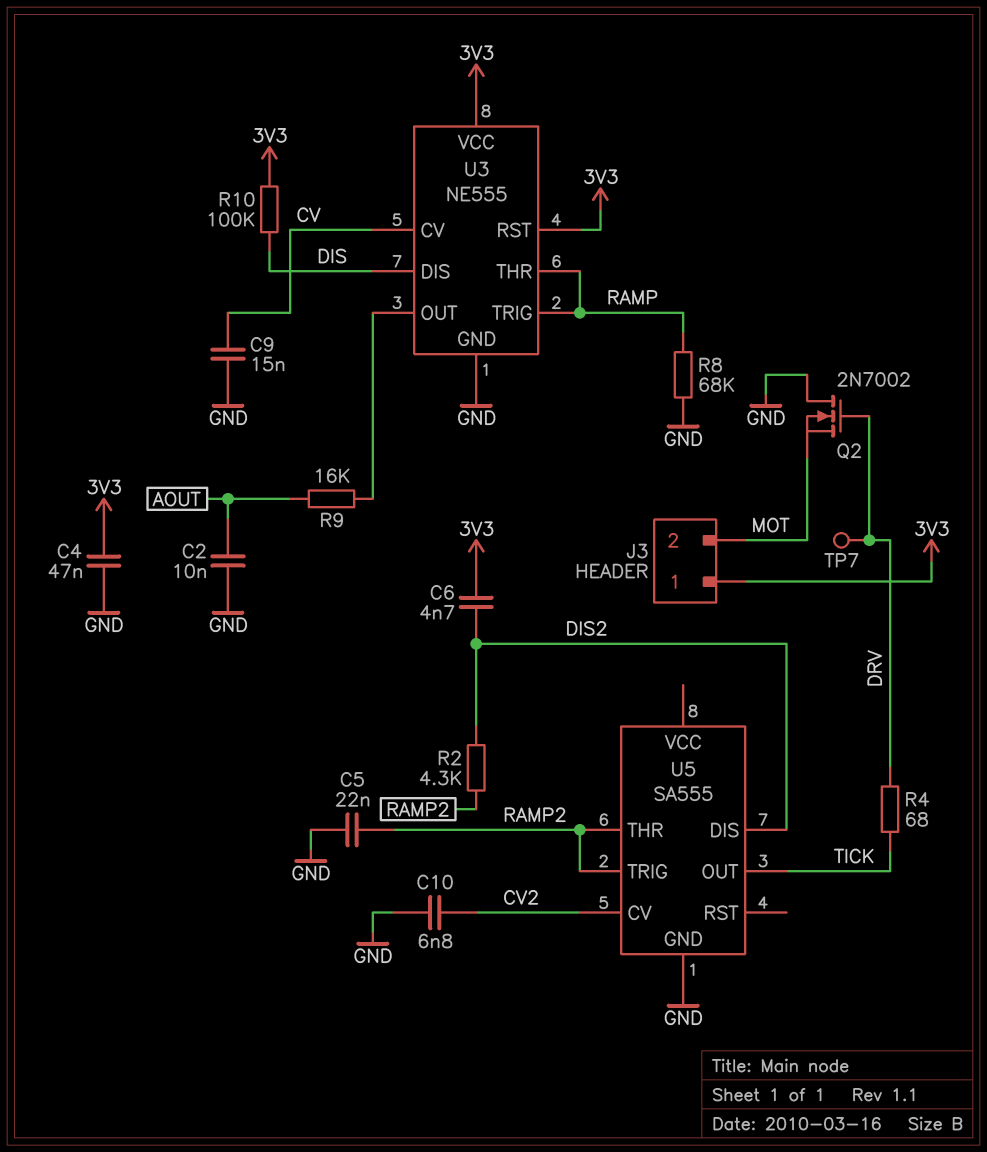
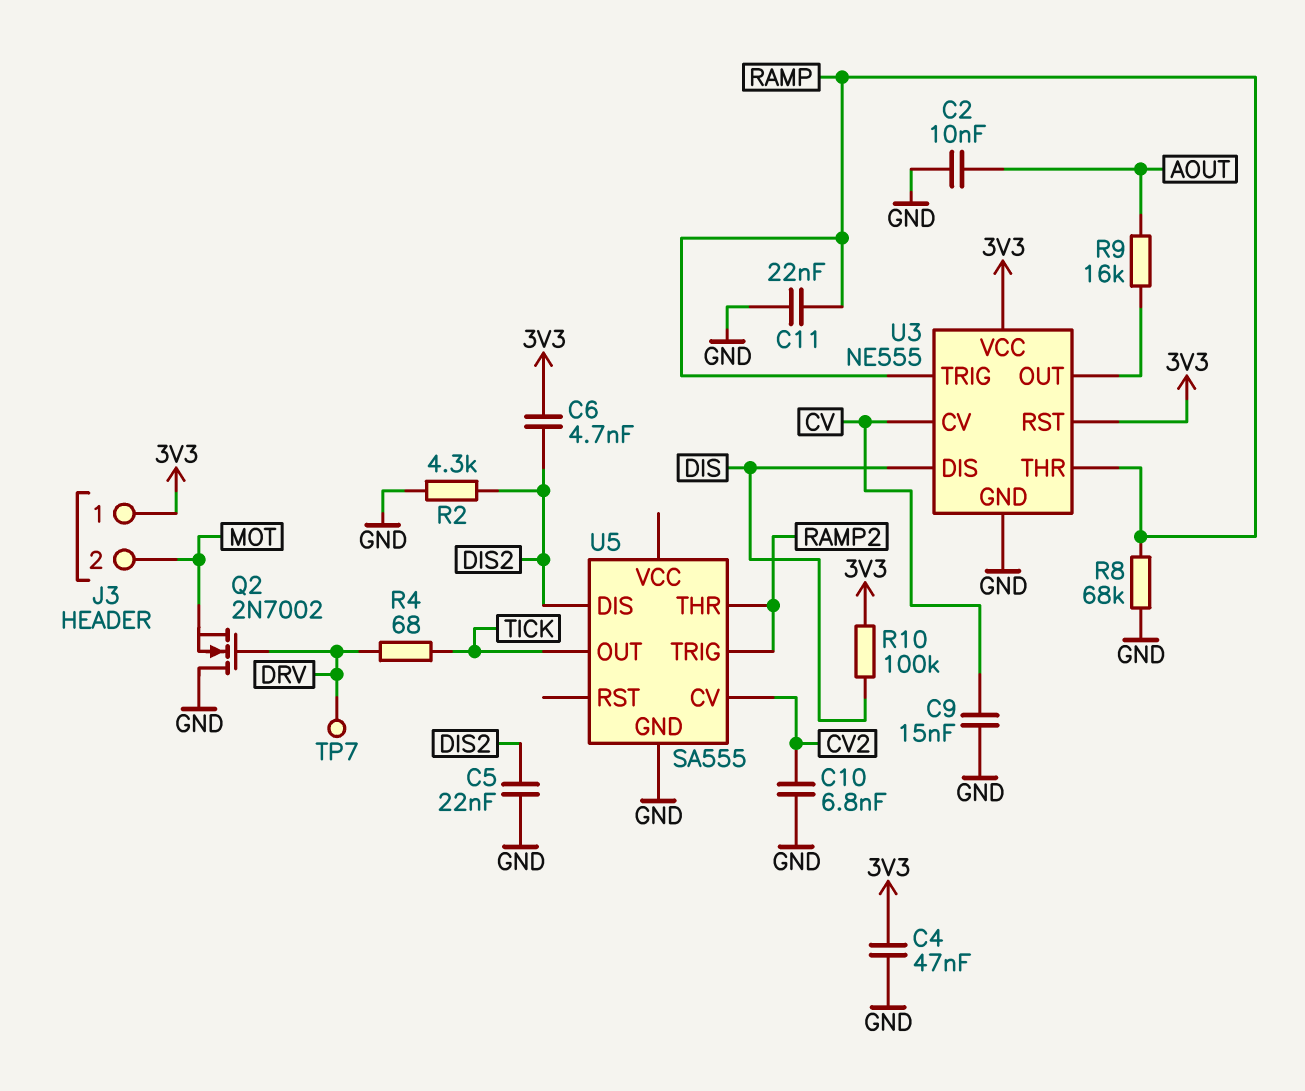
C5: 22nF (GND, RAMP2) -> 22nF (DIS2, GND)
C11: none -> 22nF (GND, RAMP)
R2: 4.3k (DIS2, RAMP2) -> 4.3k (DIS2, GND)

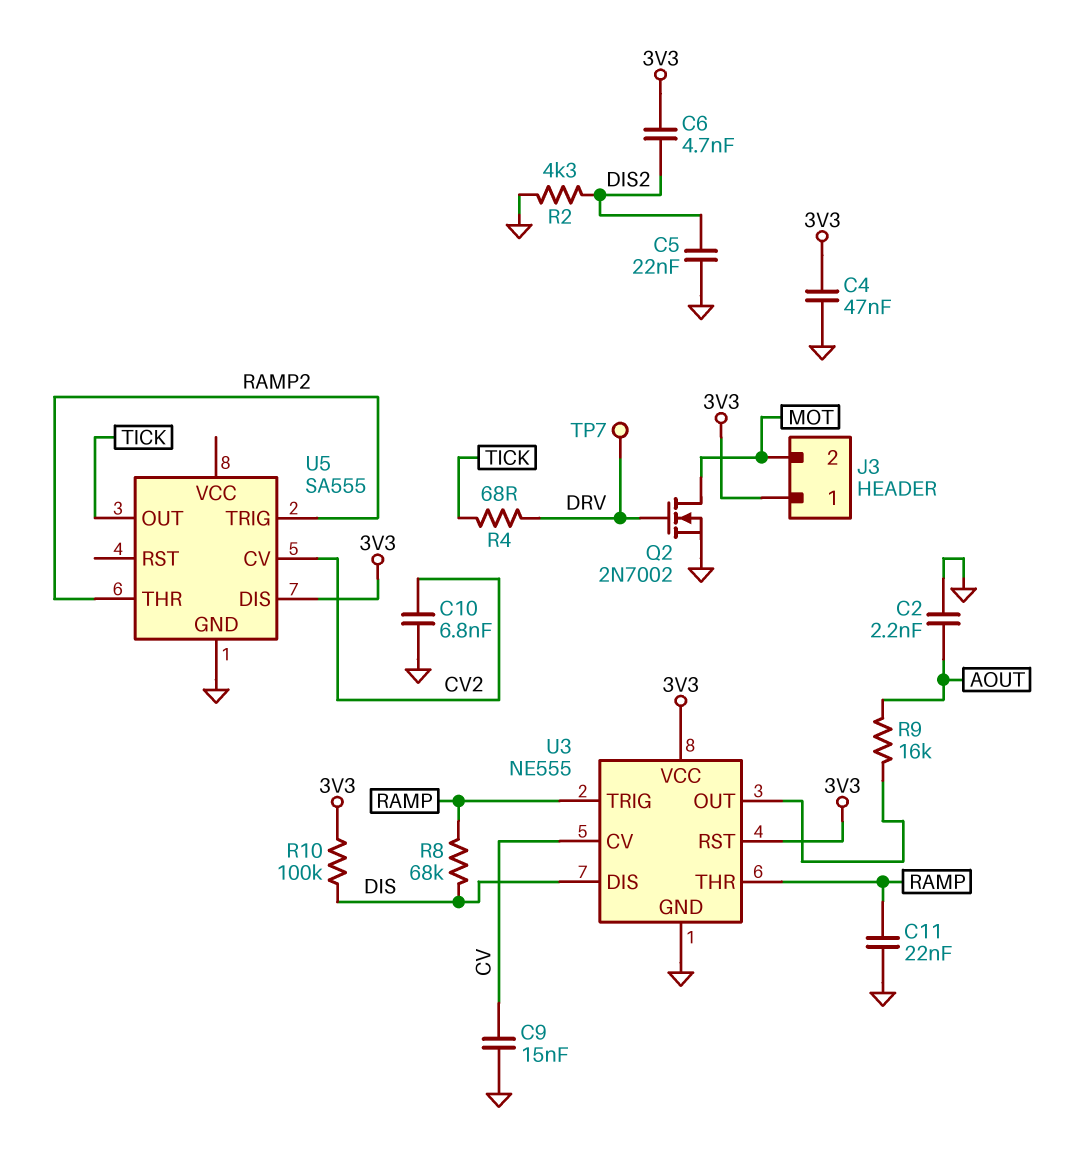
C2: 10nF (AOUT, GND) -> 2.2nF (AOUT, GND)
Q2: NMOS 2N7002 (G DRV, D GND, S MOT) -> NMOS 2N7002 (G DRV, D MOT, S GND)
R8: 68k (GND, RAMP) -> 68k (DIS, RAMP)
U5 pin DIS: DIS2 -> 3V3

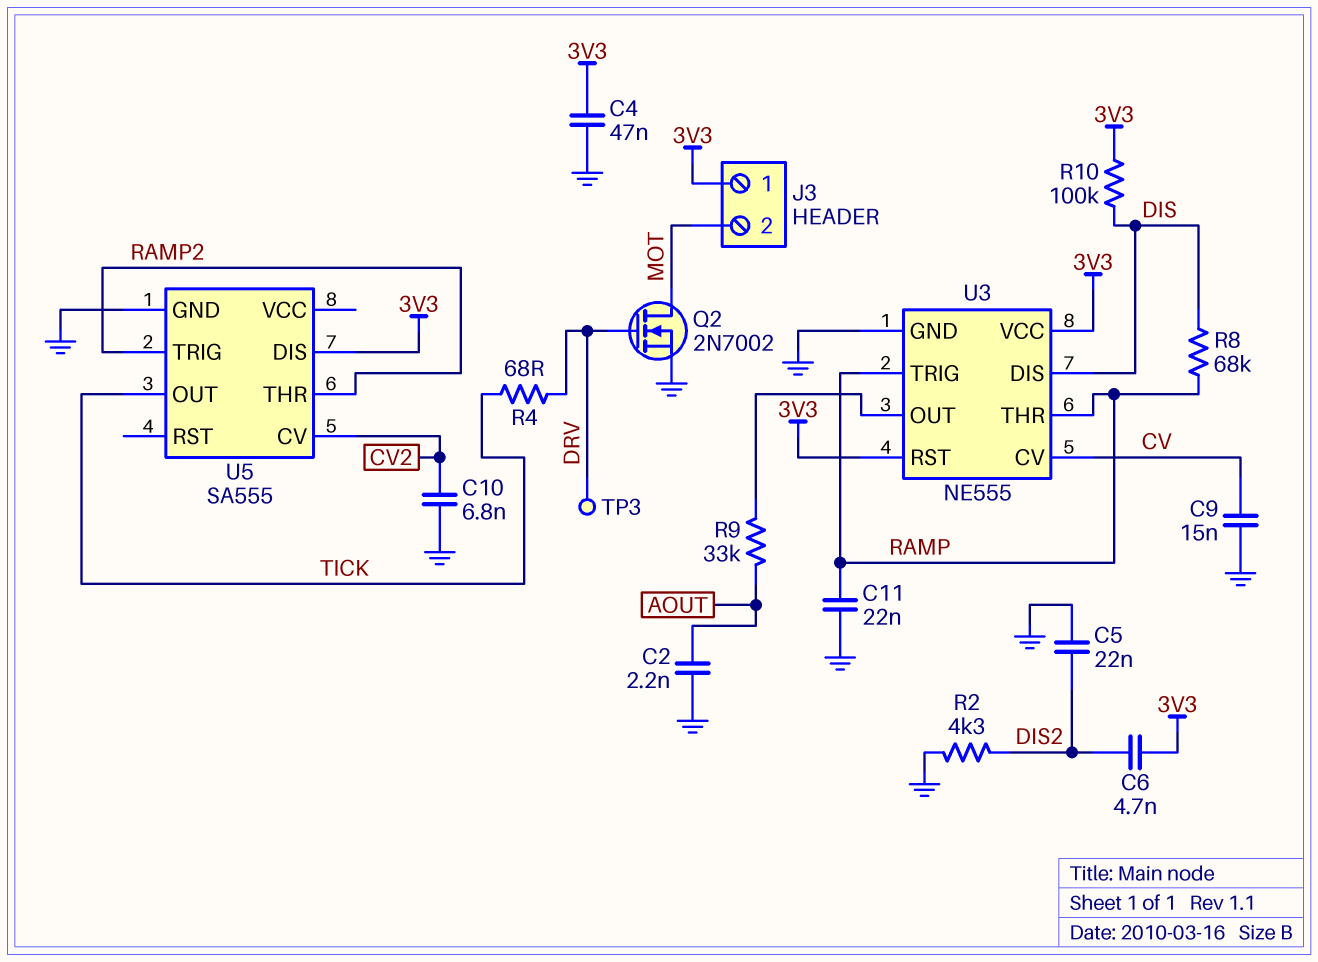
R9: 16k (AOUT, U3/OUT) -> 33k (AOUT, U3/OUT)
TP3: none -> test point (DRV)
TP7: test point (DRV) -> none

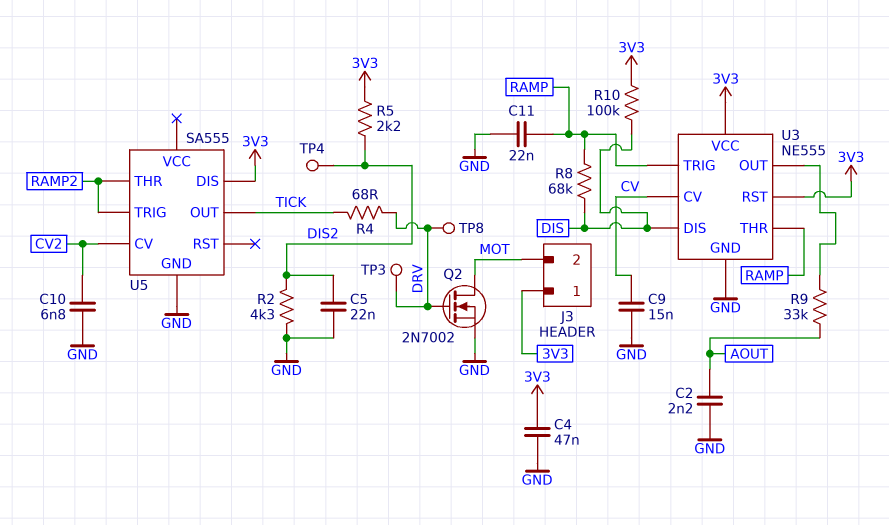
C6: 4.7nF (3V3, DIS2) -> none
R5: none -> 2.2k (3V3, DIS2)
TP4: none -> test point (DIS2)
TP8: none -> test point (DRV)

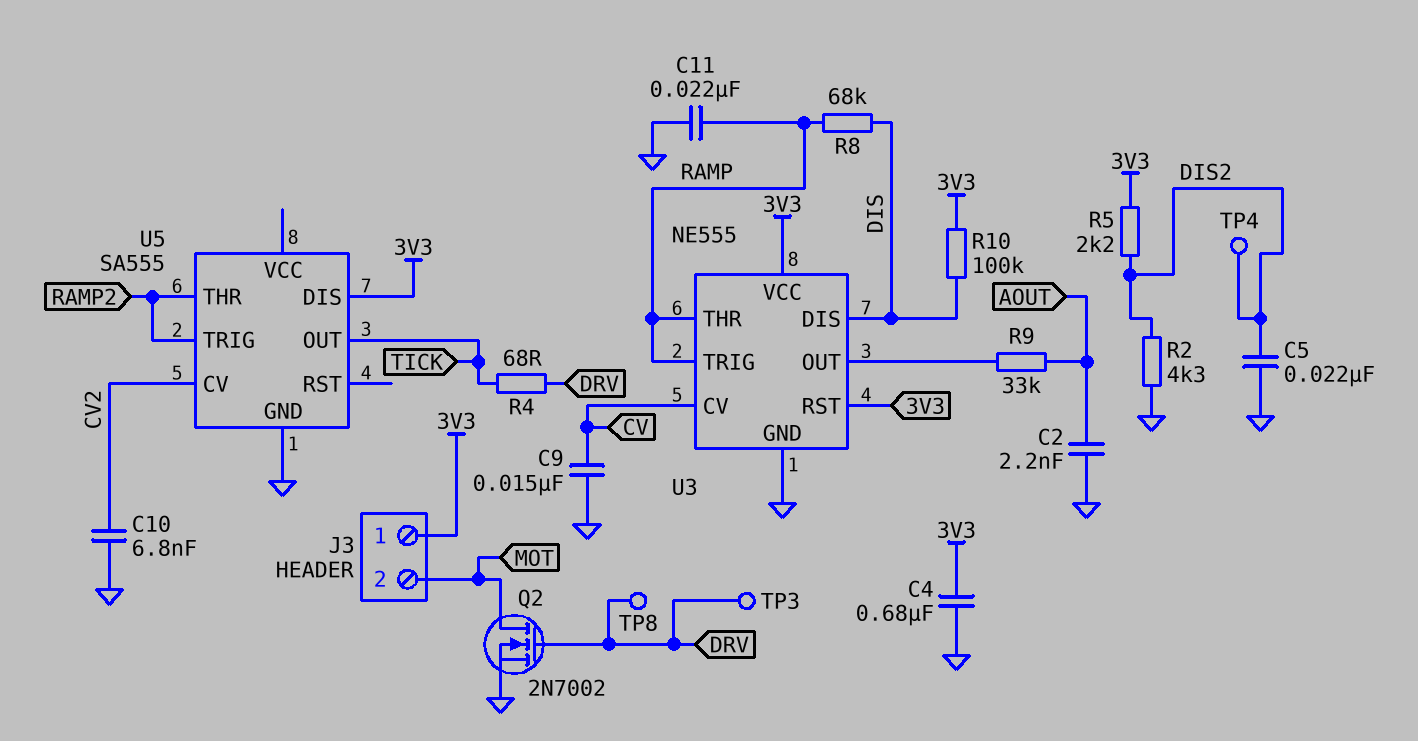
C4: 47nF (3V3, GND) -> 680nF (3V3, GND)

